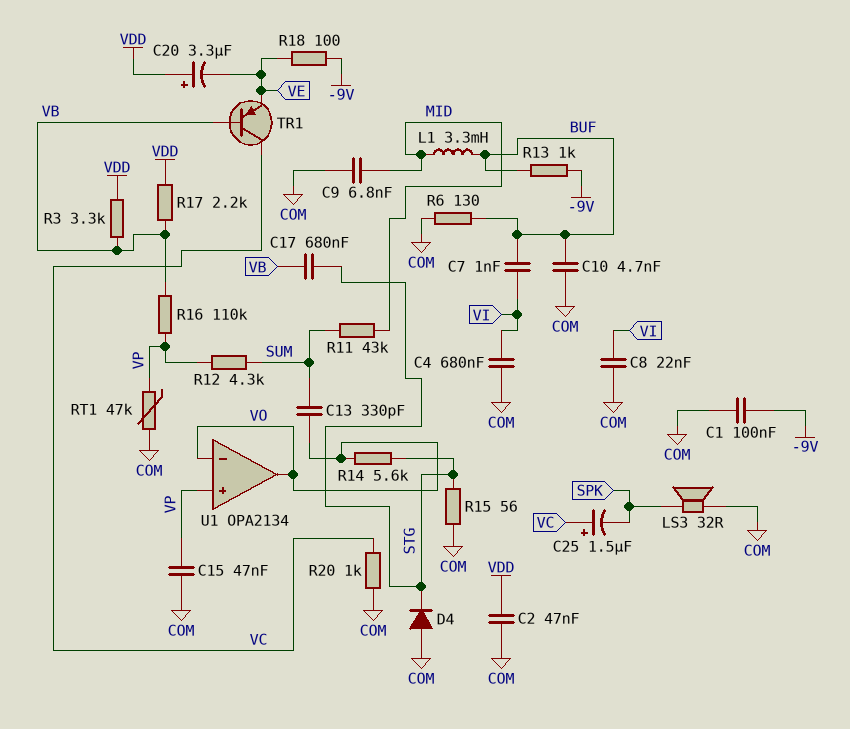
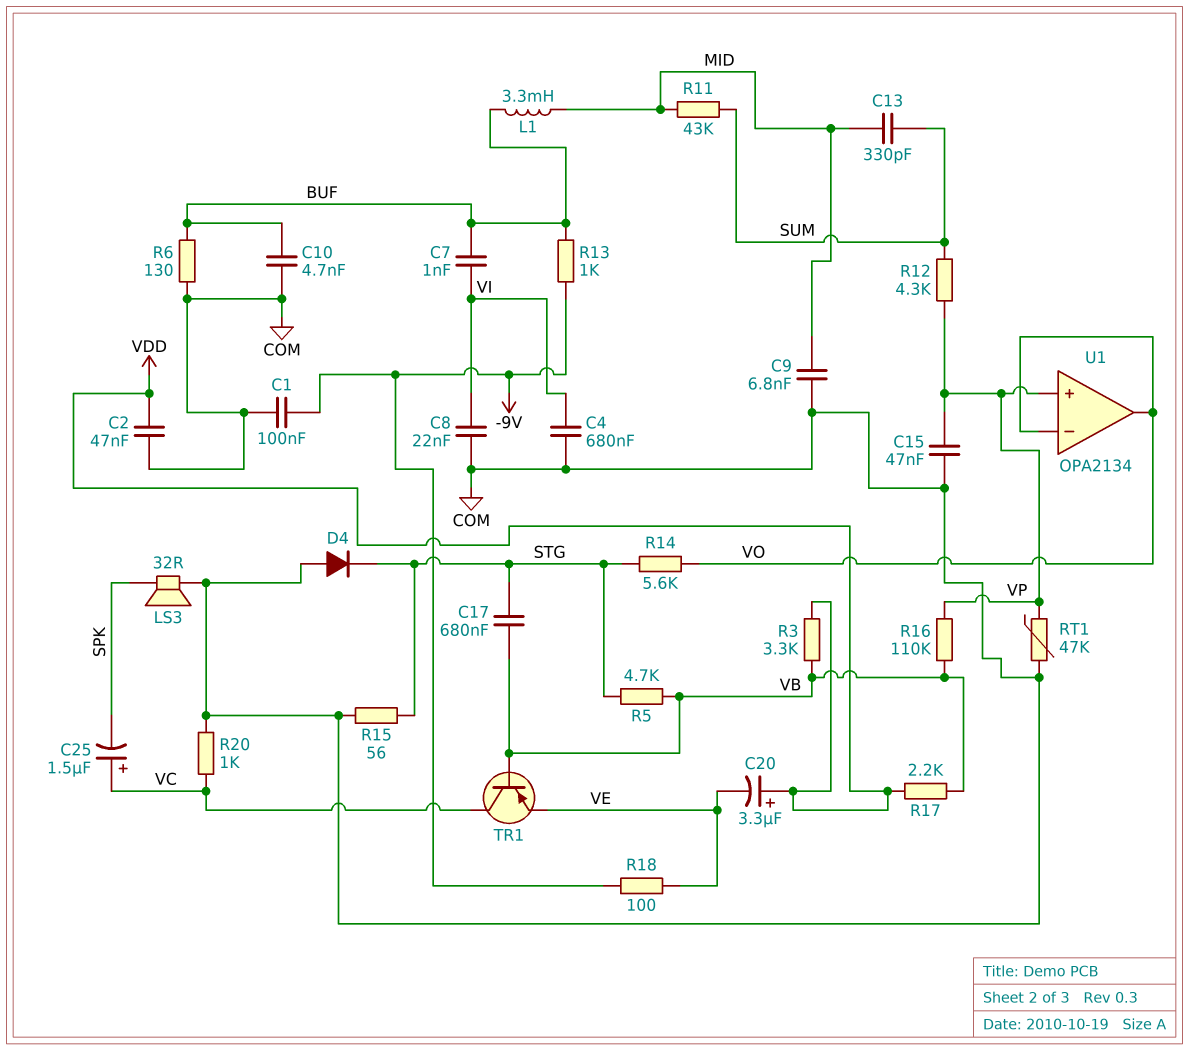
C13: 330pF (SUM, VO) -> 330pF (MID, SUM)
R5: none -> 4.7k (STG, VB)

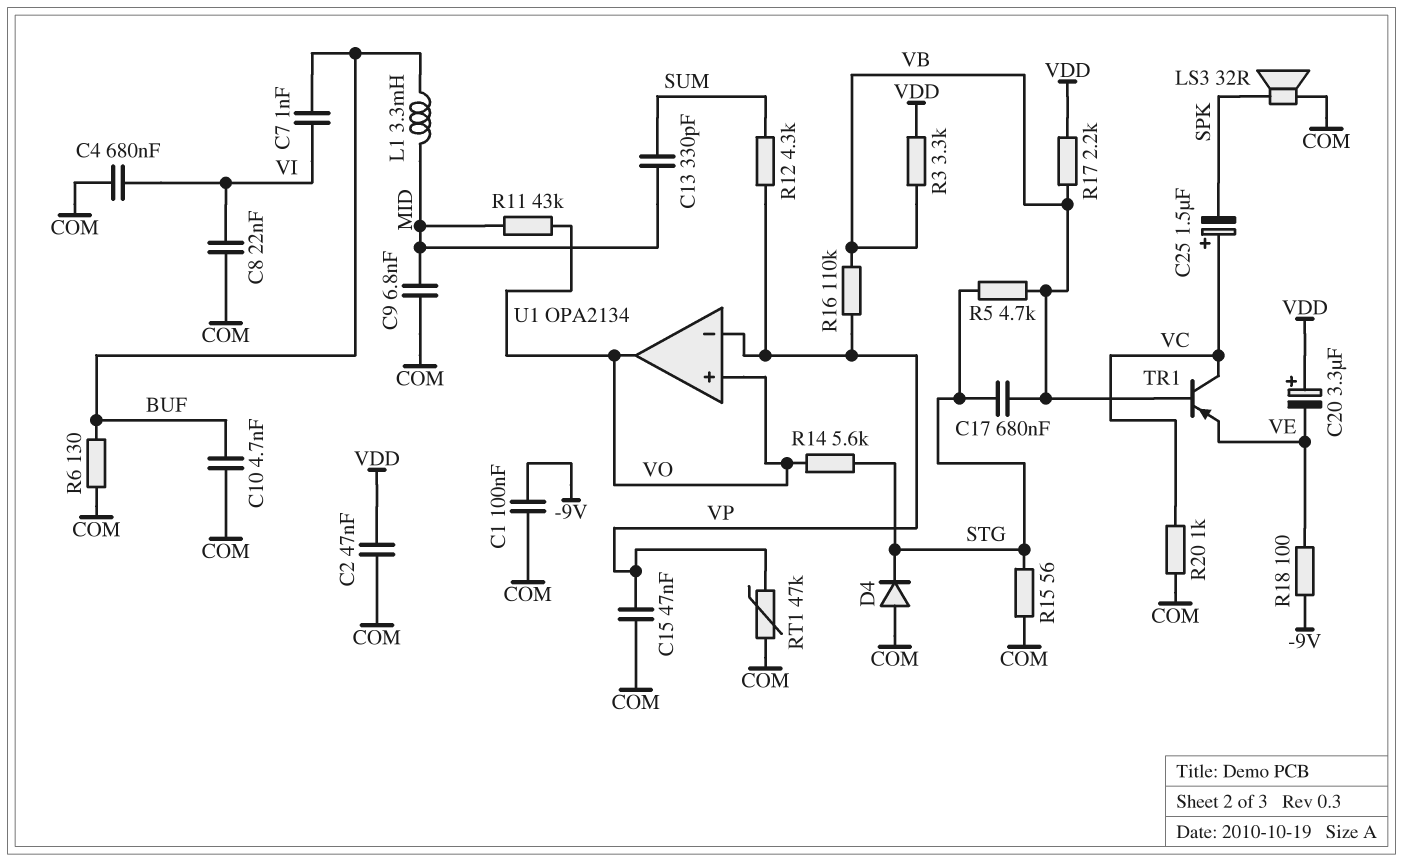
R11: 43k (MID, SUM) -> 43k (MID, VO)
R13: 1k (-9V, BUF) -> none
U1 pin in+: VP -> VO
U1 pin in-: VO -> VP

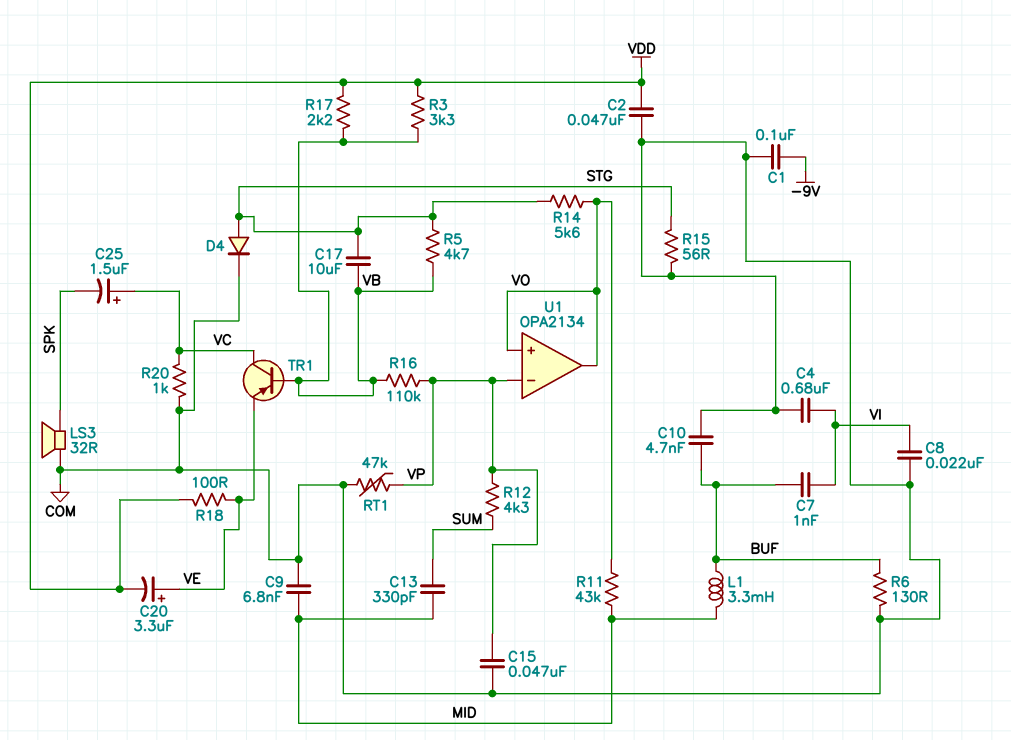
C17: 680nF (STG, VB) -> 10uF (STG, VB)
C20: 3.3uF (plus VDD, minus VE) -> 3.3uF (plus VE, minus VDD)
D4: diode (A COM, K STG) -> diode (A STG, K COM)
R18: 100 (-9V, VE) -> 100 (VDD, VE)

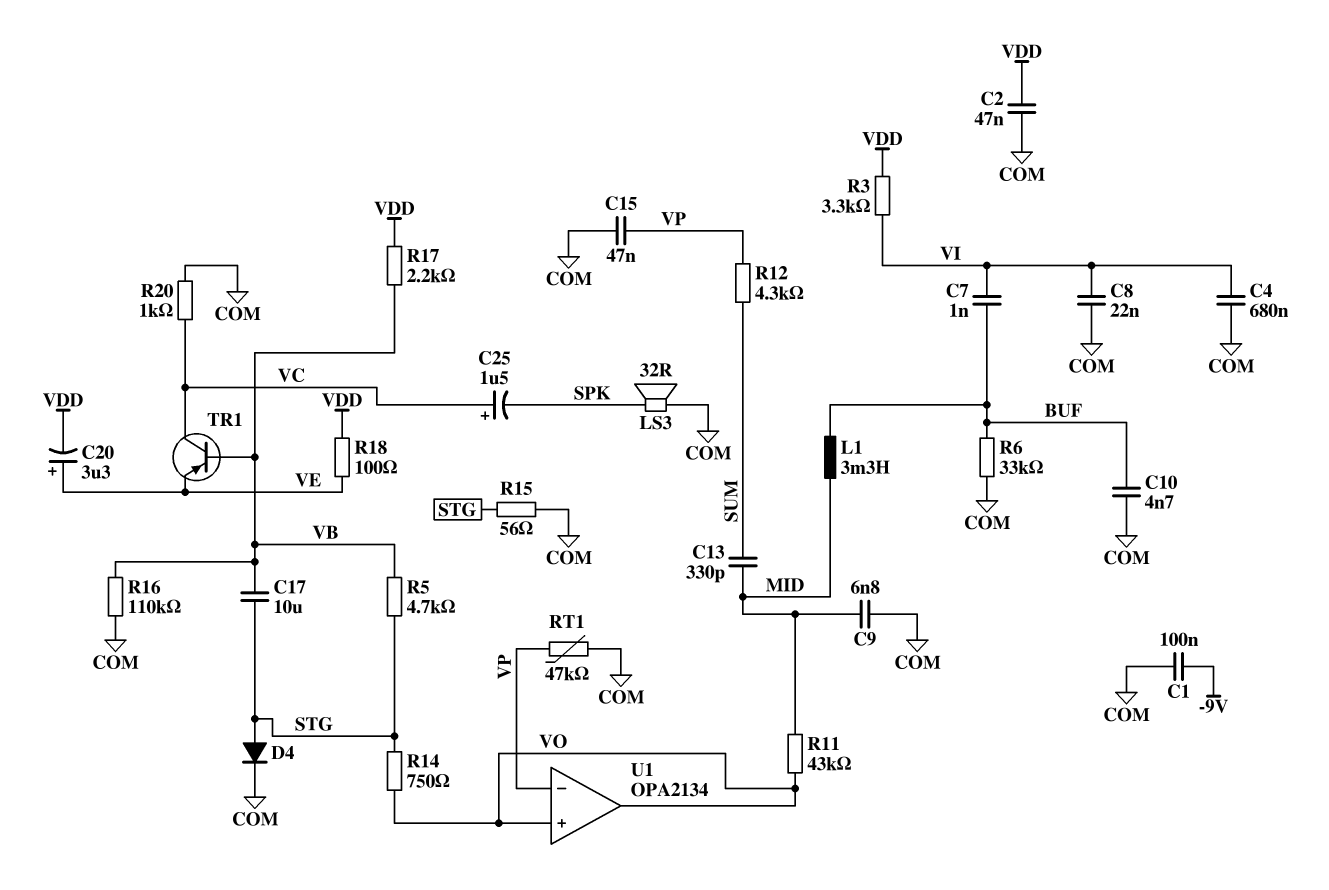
R3: 3.3k (VB, VDD) -> 3.3k (VDD, VI)
R6: 130 (BUF, COM) -> 33k (BUF, COM)
R14: 5.6k (STG, VO) -> 750 (STG, VO)
R16: 110k (VB, VP) -> 110k (COM, VB)

